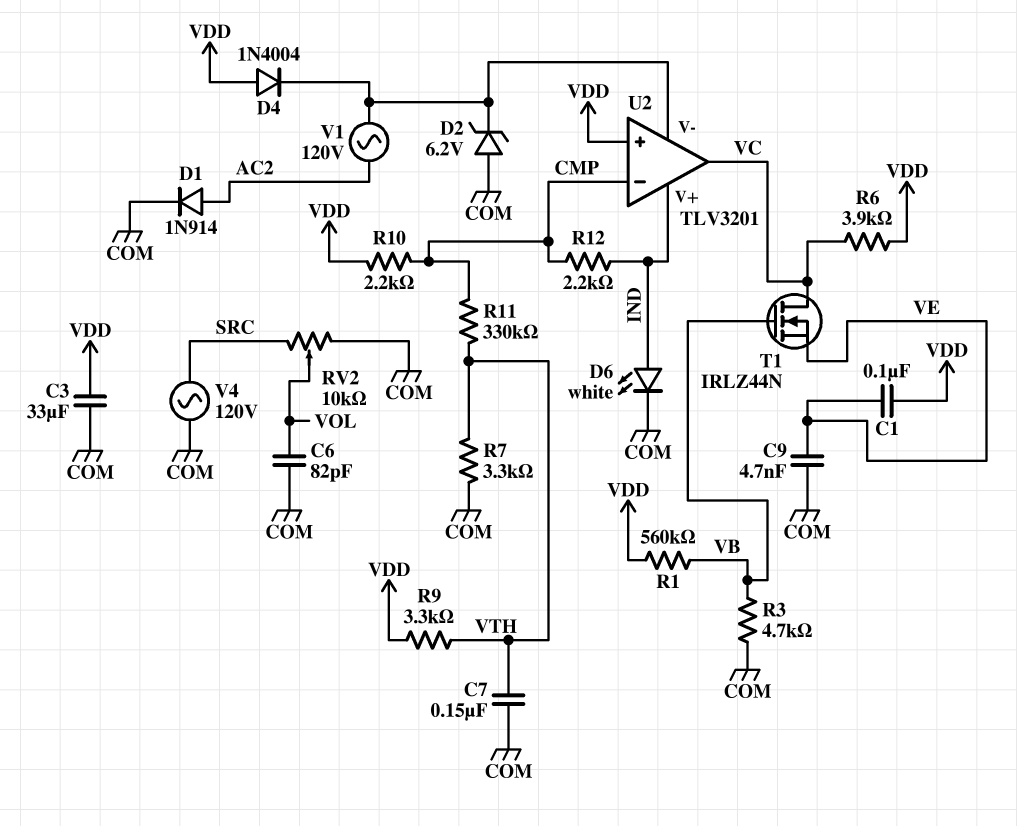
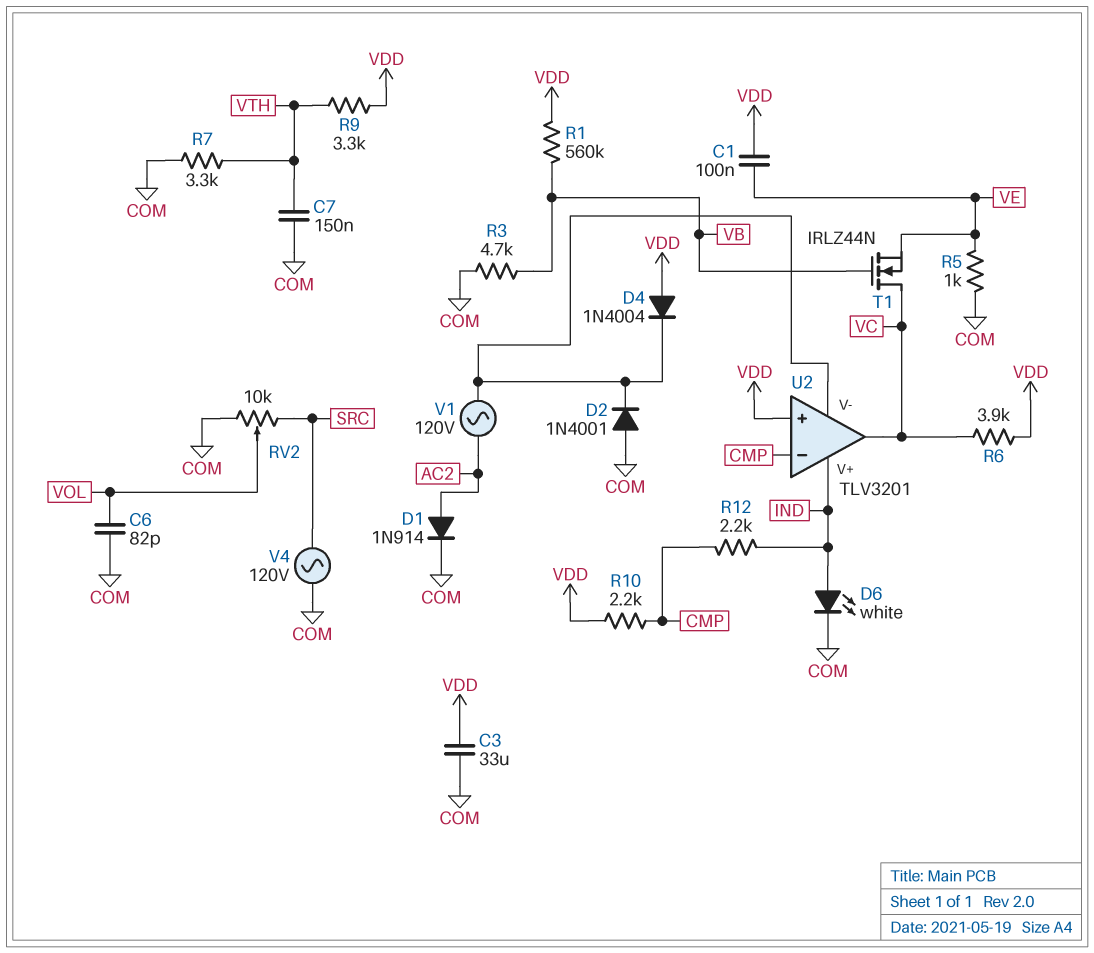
C9: 4.7nF (COM, VE) -> none
D2: zener 6.2V (A COM, K U2/V-) -> diode 1N4001 (A COM, K U2/V-)
R5: none -> 1k (COM, VE)
R11: 330k (CMP, VTH) -> none

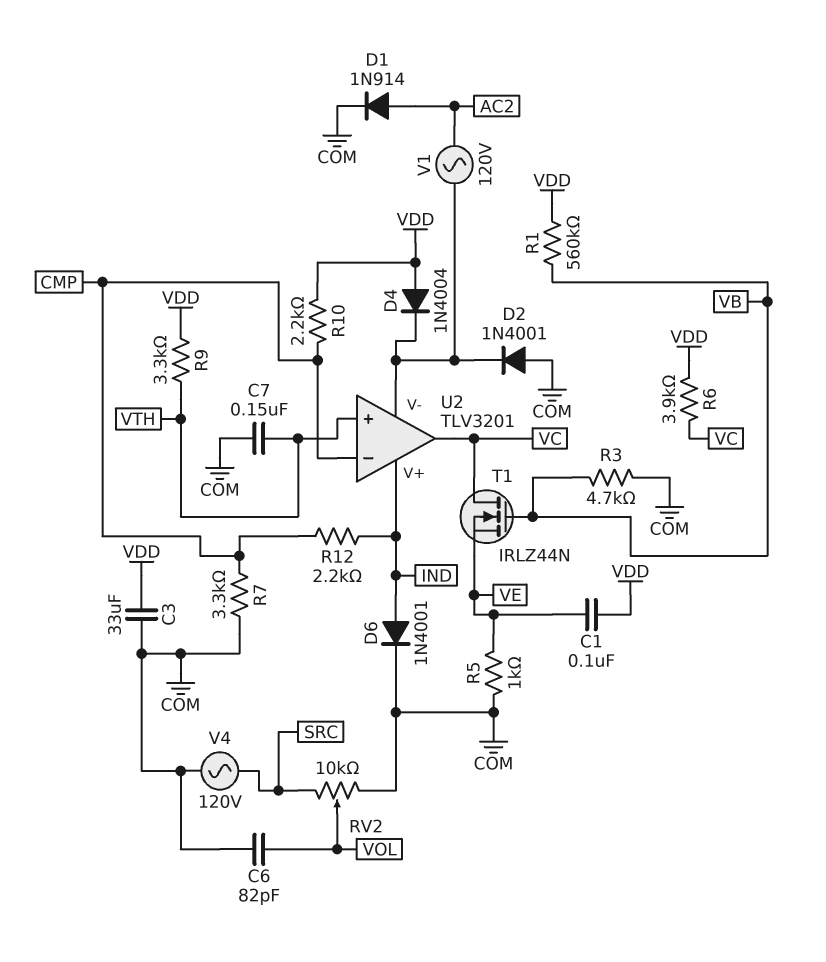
D6: LED white (A IND, K COM) -> diode 1N4001 (A IND, K COM)
R7: 3.3k (COM, VTH) -> 3.3k (CMP, COM)
U2 pin in+: VDD -> VTH

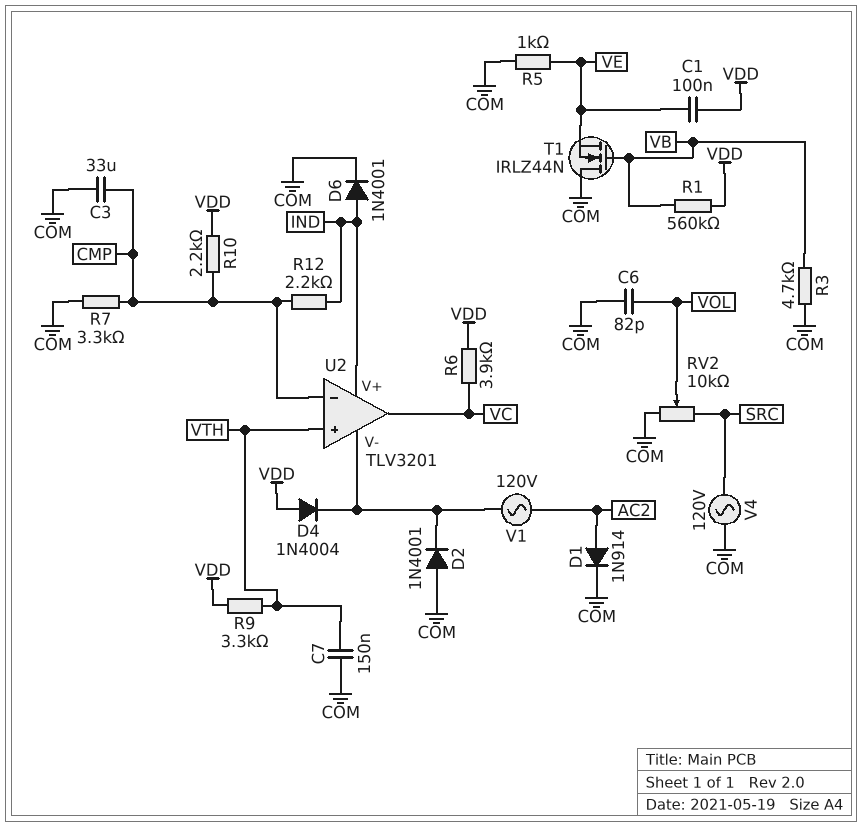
C3: 33uF (COM, VDD) -> 33uF (CMP, COM)
T1: NMOS IRLZ44N (G VB, D VC, S VE) -> NMOS IRLZ44N (G VB, D COM, S VE)

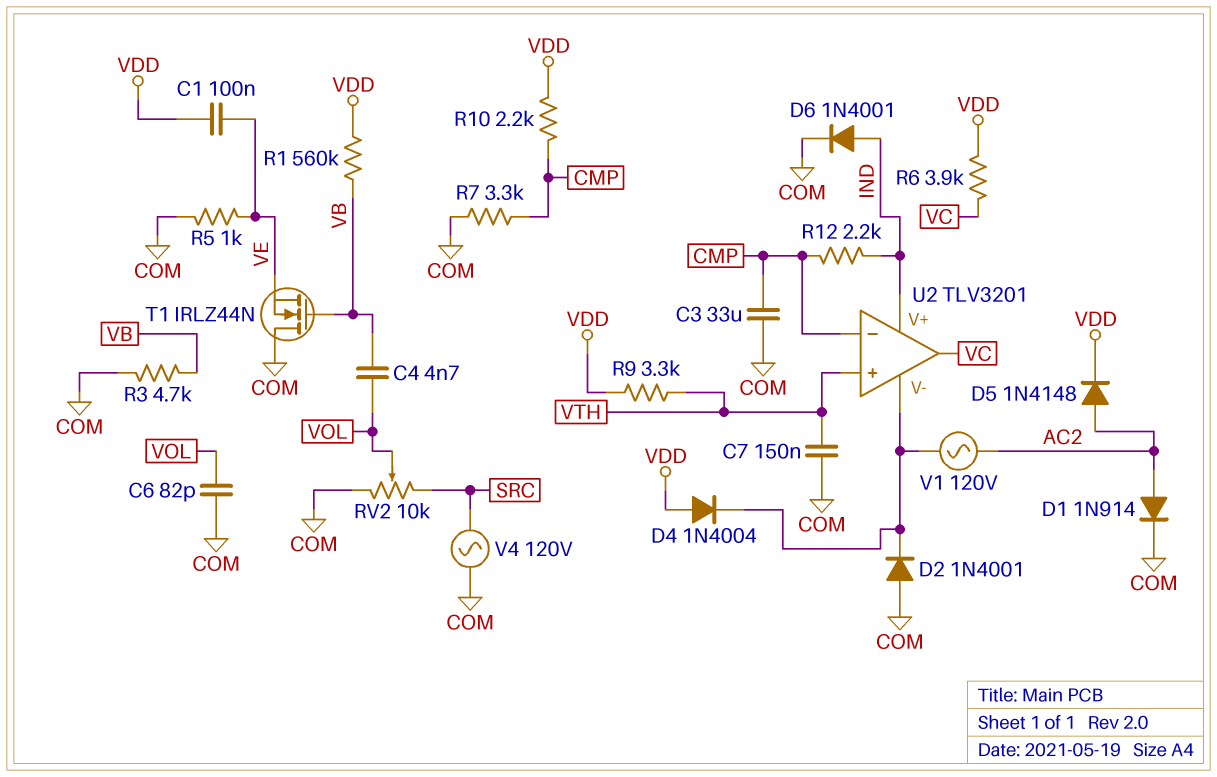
C4: none -> 4.7nF (VB, VOL)
D5: none -> diode 1N4148 (A AC2, K VDD)

